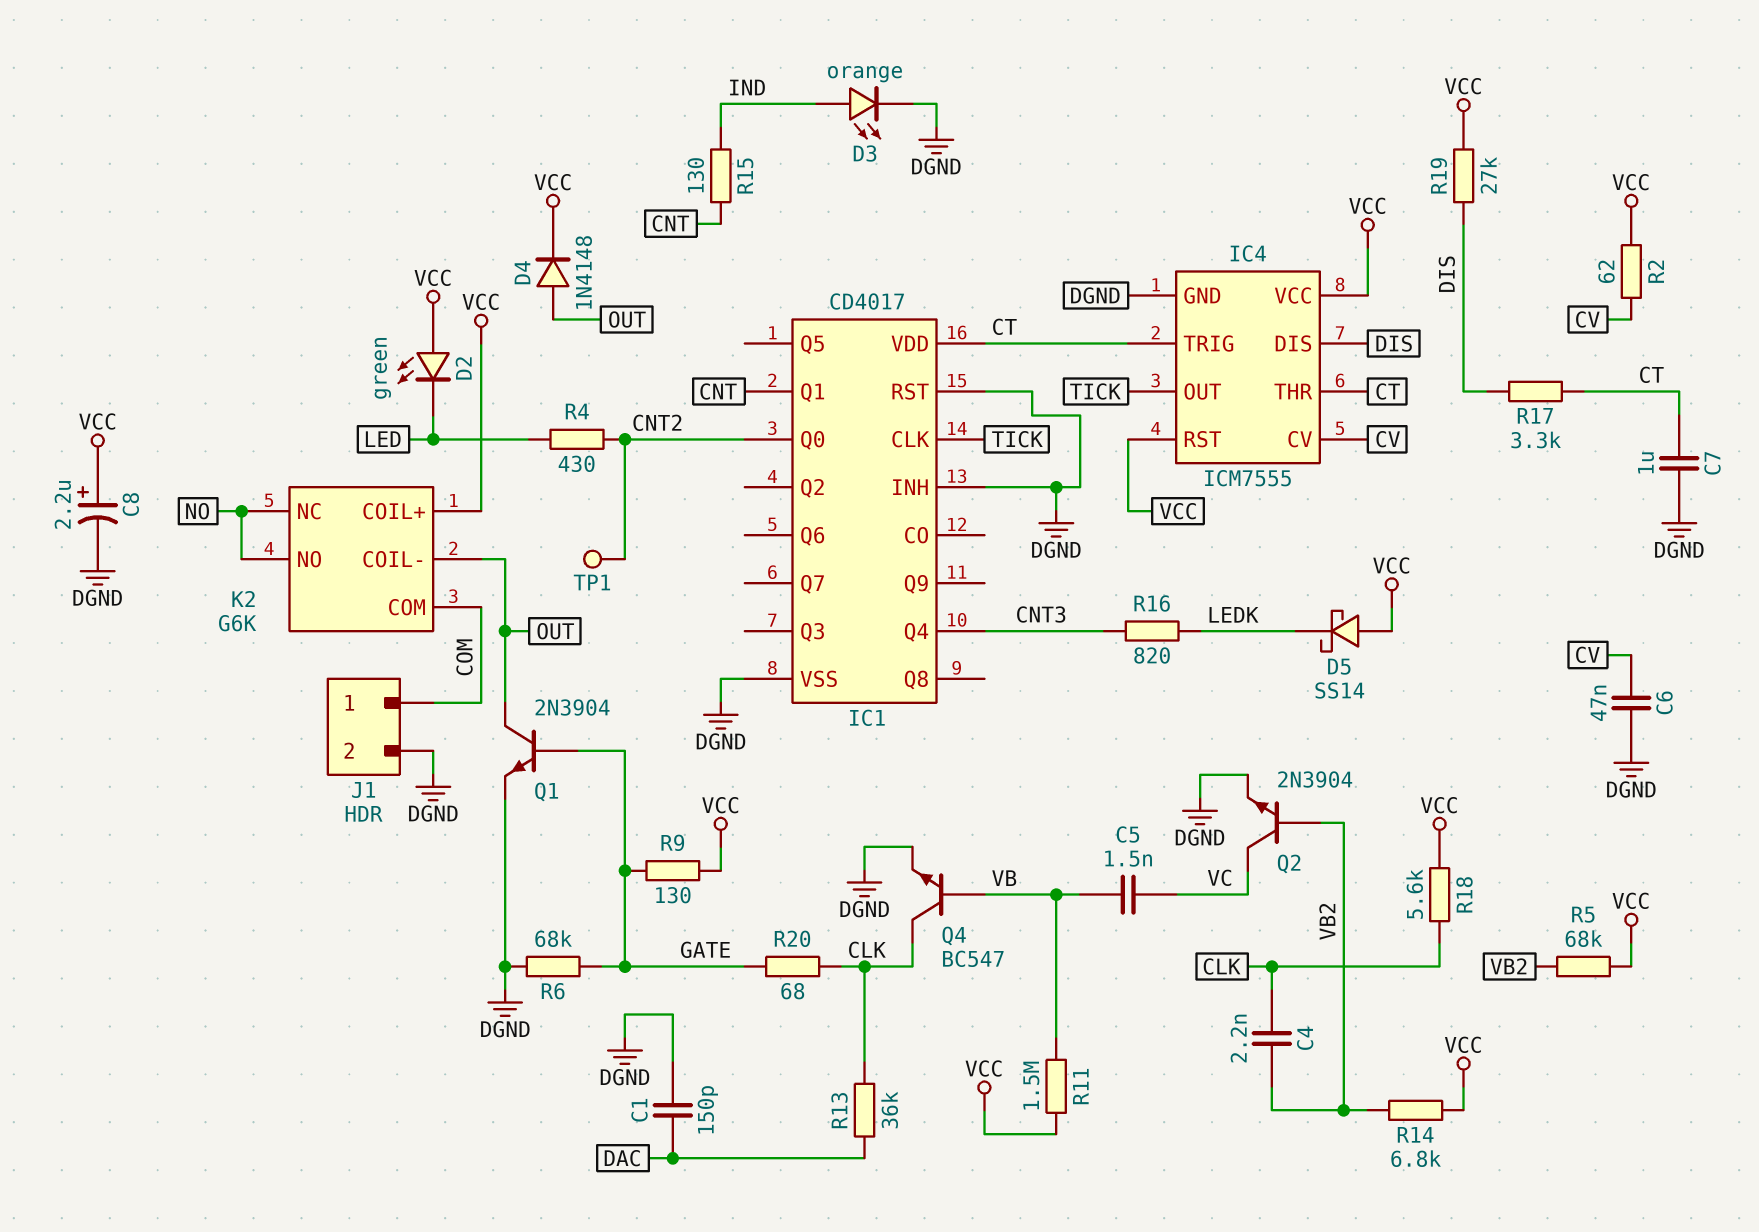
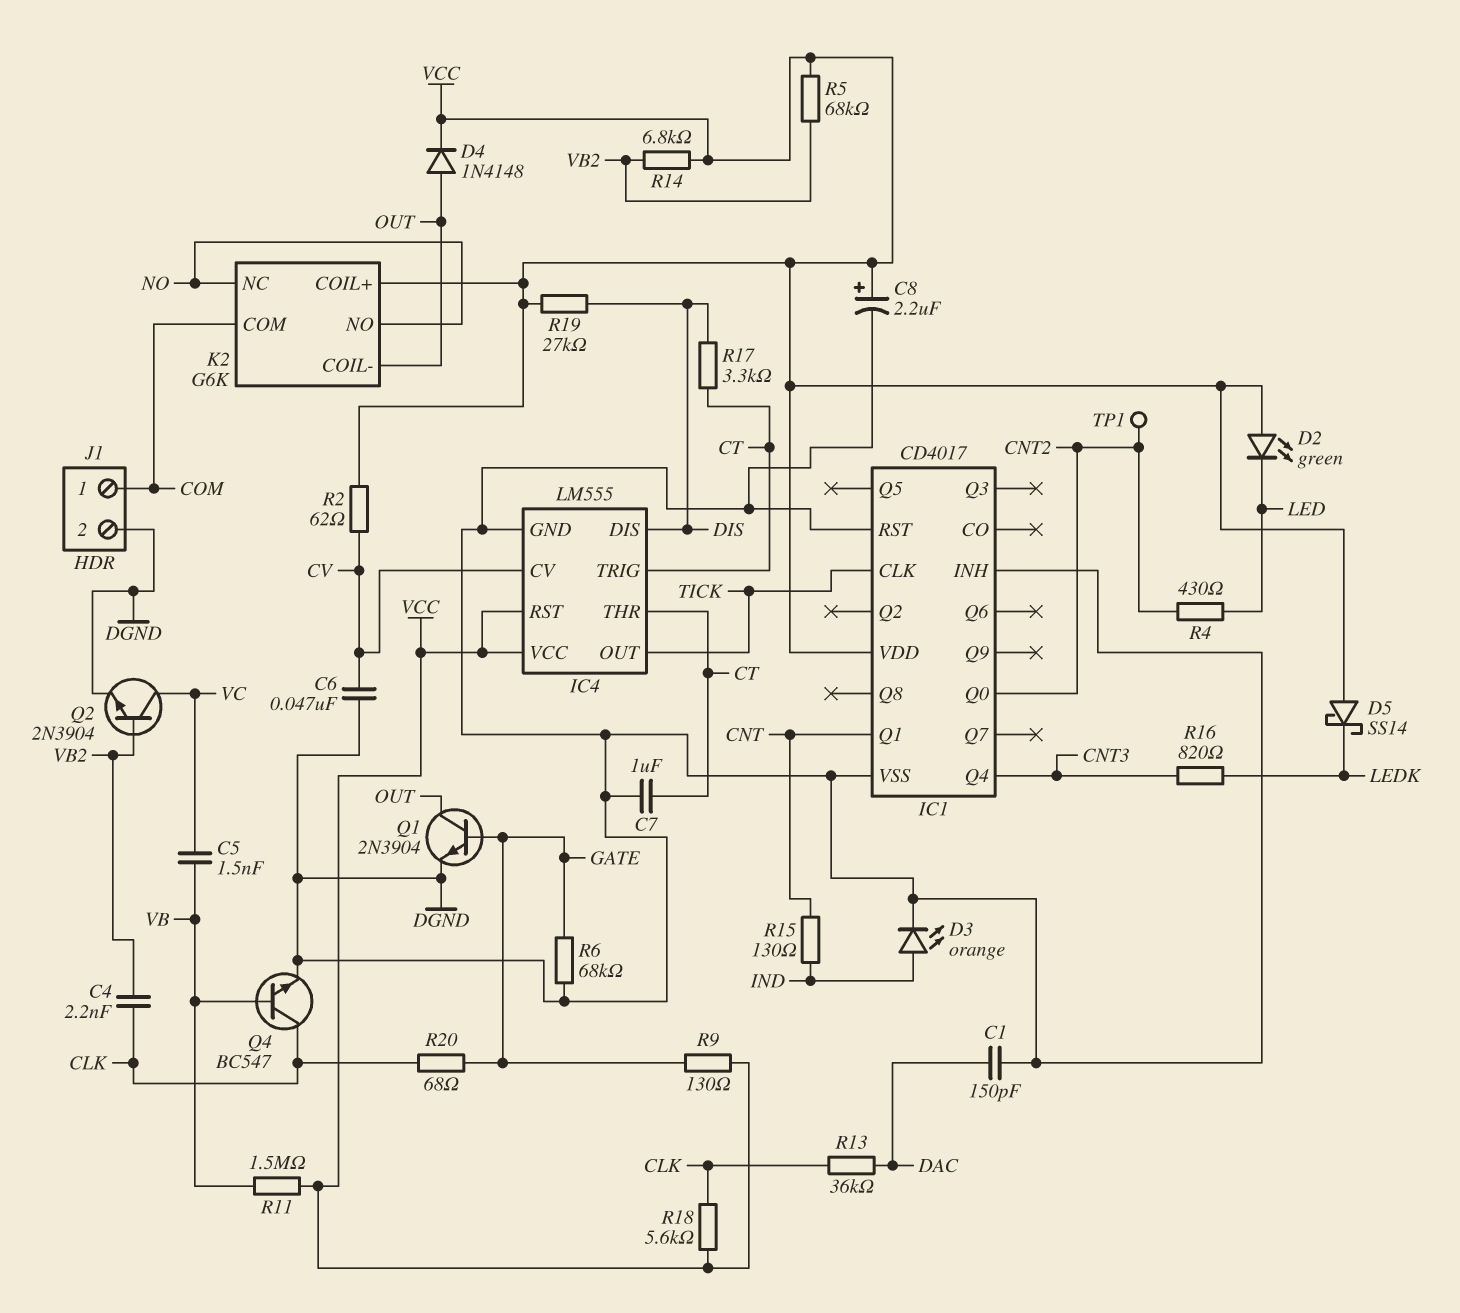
IC1 pin VDD: CT -> VCC
IC4: ICM7555 -> LM555

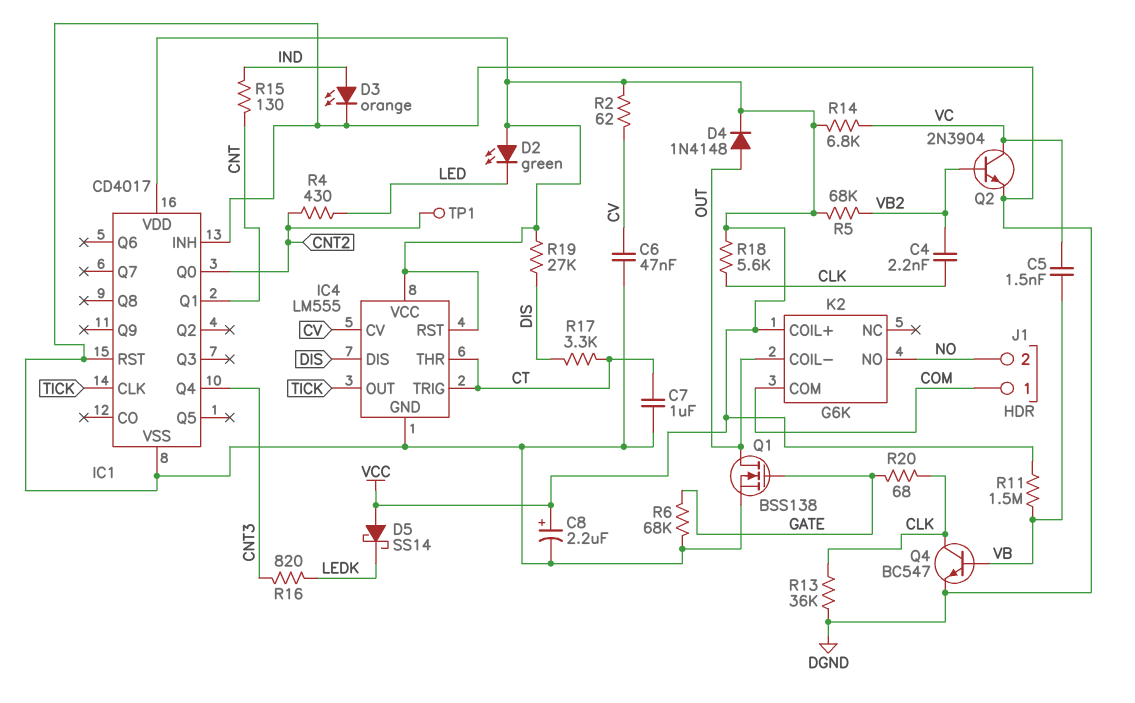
C1: 150pF (DAC, DGND) -> none
J1 pin 2: DGND -> NO
K2 pin NC: NO -> none
Q1: NPN 2N3904 (B GATE, C OUT, E DGND) -> NMOS BSS138 (G GATE, D OUT, S DGND)
R9: 130 (GATE, VCC) -> none
R13: 36k (CLK, DAC) -> 36k (CLK, DGND)
R14: 6.8k (VB2, VCC) -> 6.8k (VC, VCC)

